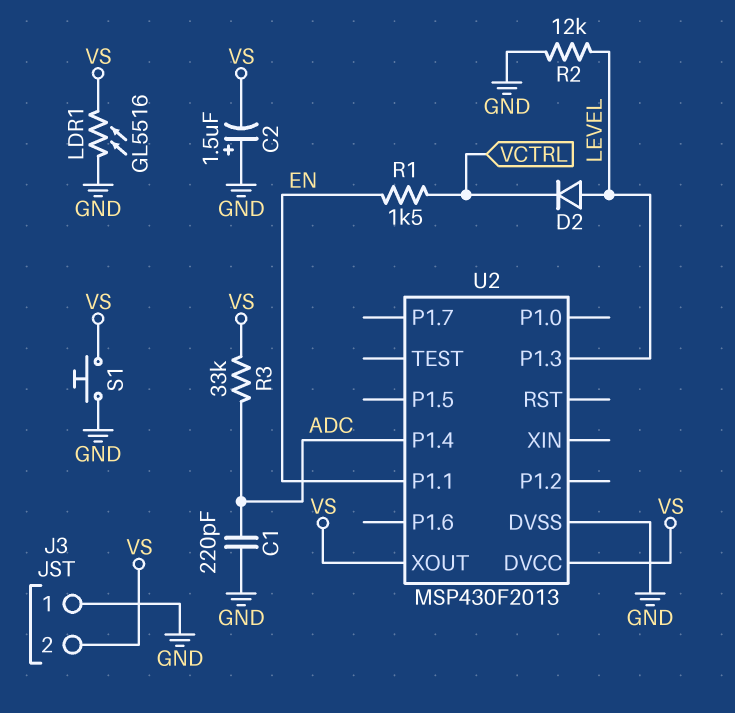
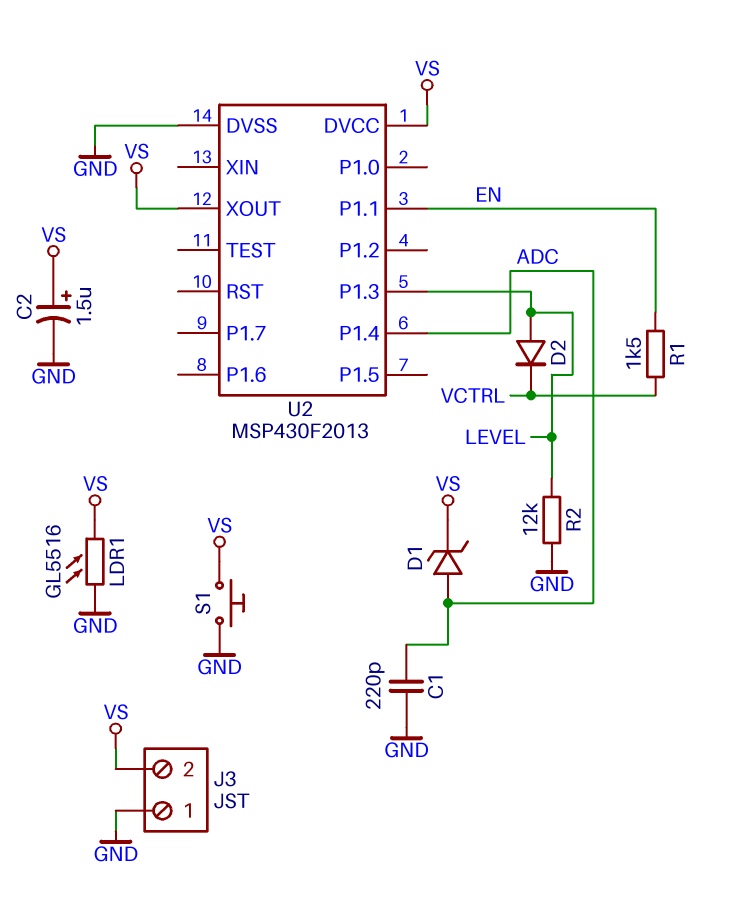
C2: 1.5uF (plus GND, minus VS) -> 1.5uF (plus VS, minus GND)
D1: none -> zener (A ADC, K VS)
R3: 33k (ADC, VS) -> none

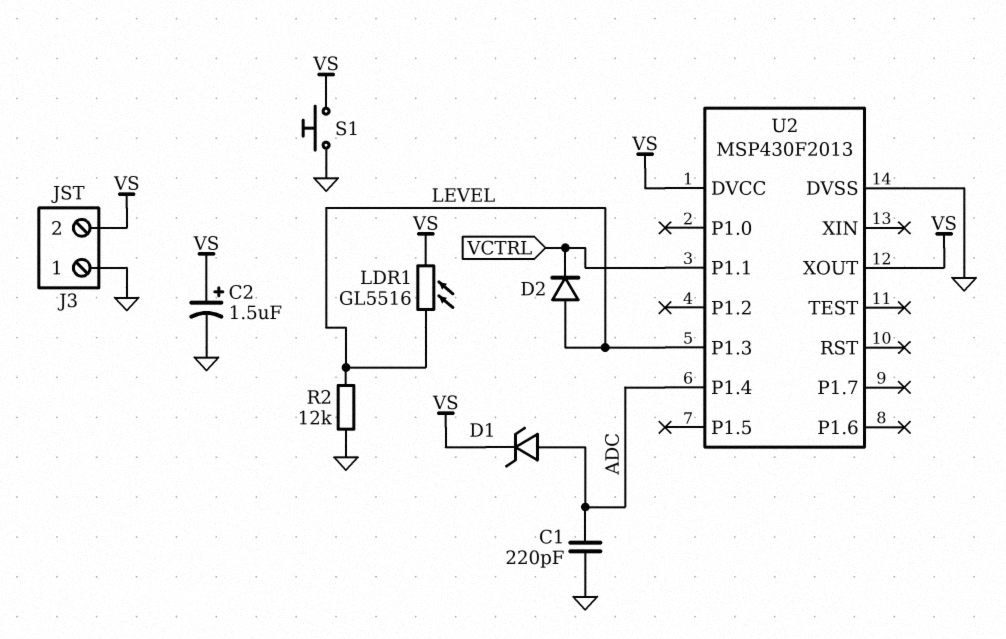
LDR1: GL5516 (GND, VS) -> GL5516 (LEVEL, VS)
R1: 1.5k (EN, VCTRL) -> none
U2 pin P1.1: EN -> VCTRL

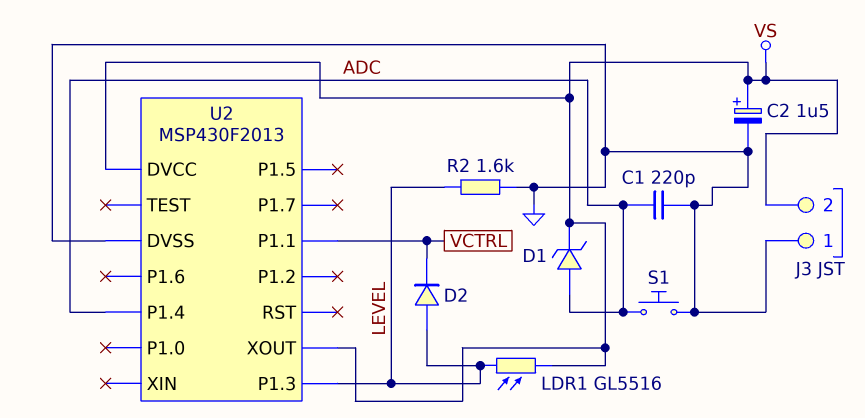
R2: 12k (GND, LEVEL) -> 1.6k (GND, LEVEL)
S1: button (GND, VS) -> button (ADC, GND)

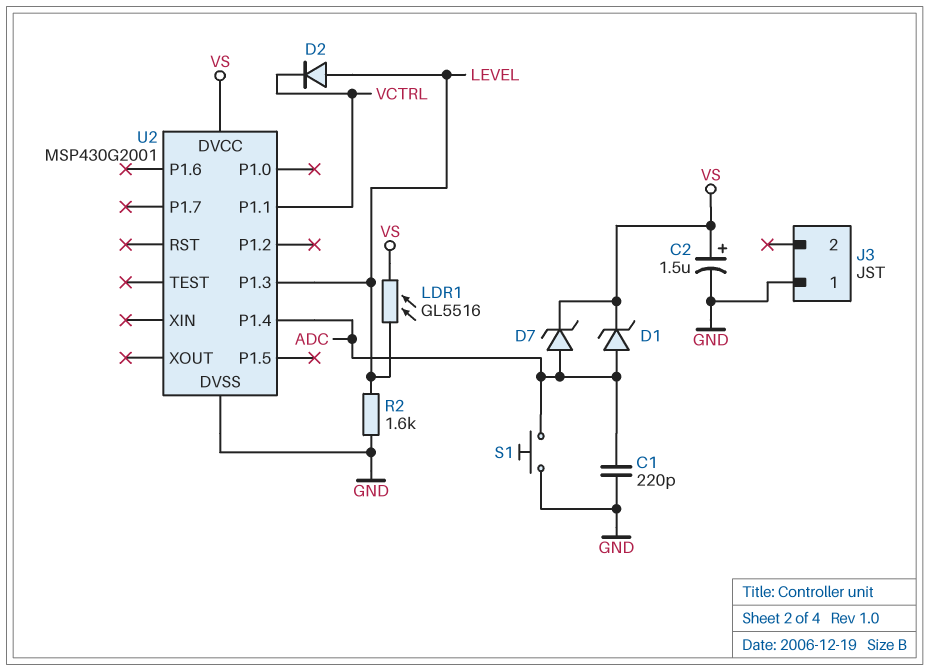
D7: none -> zener (A ADC, K VS)
J3 pin 2: VS -> none
U2: MSP430F2013 -> MSP430G2001
U2 pin XOUT: VS -> none

